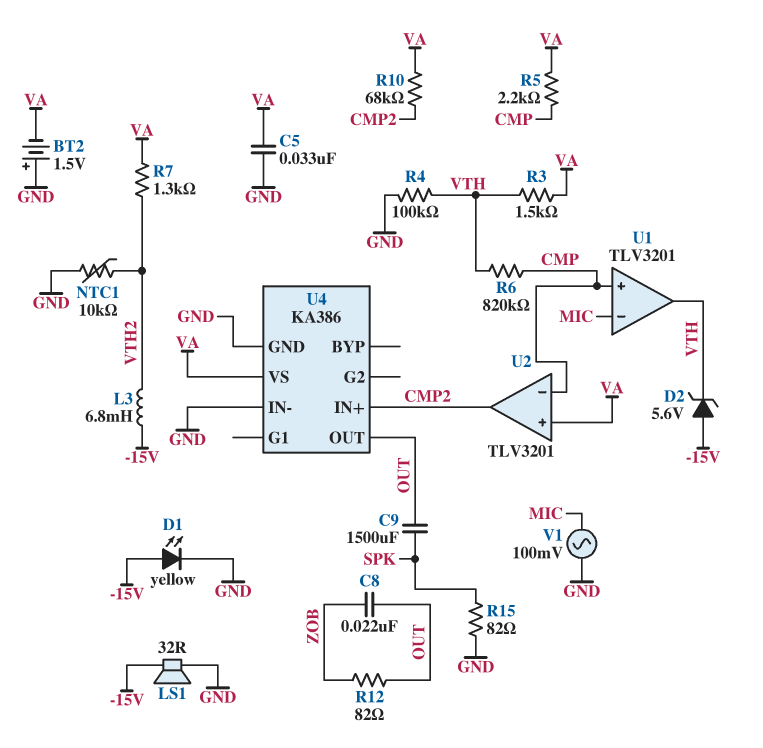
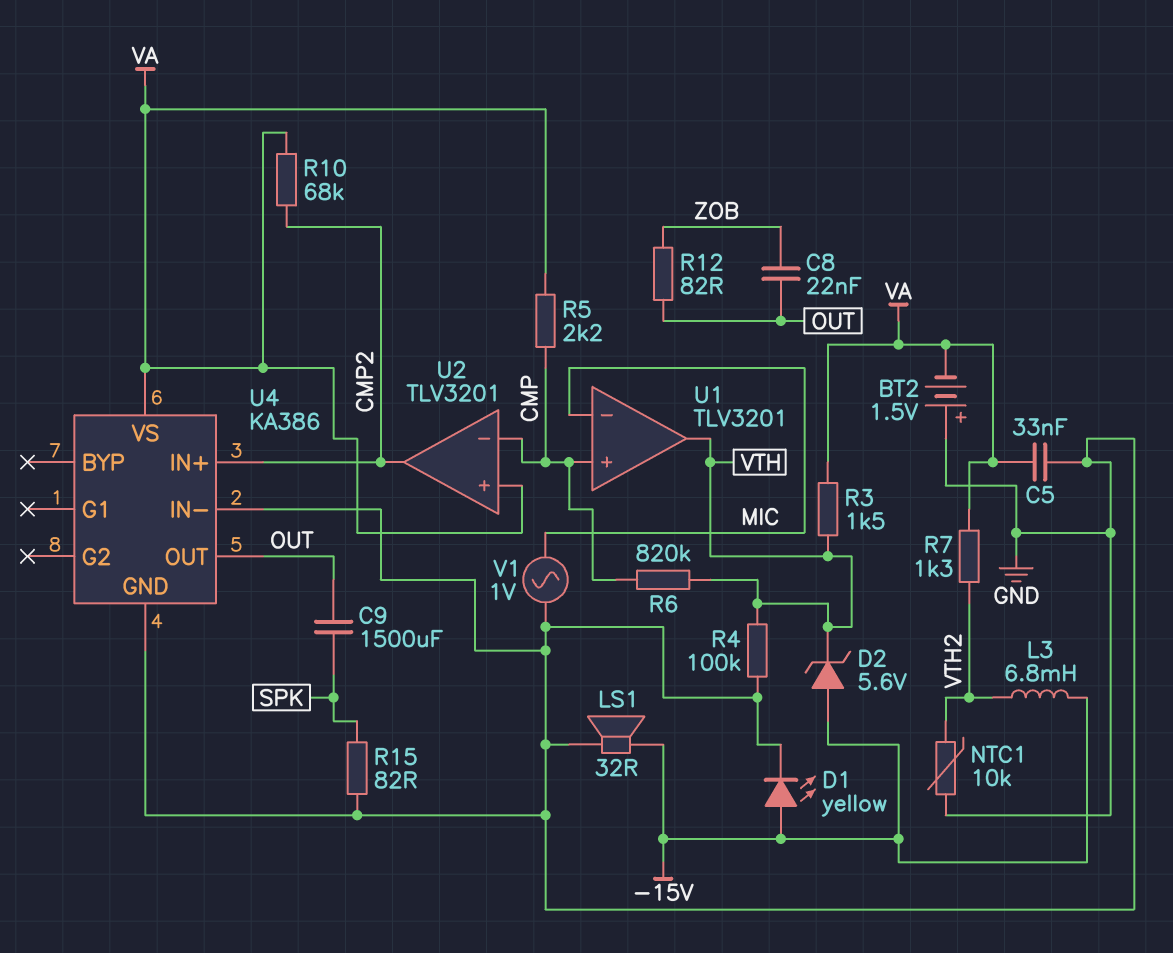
V1: AC 100mV (GND, MIC) -> AC 1V (GND, MIC)

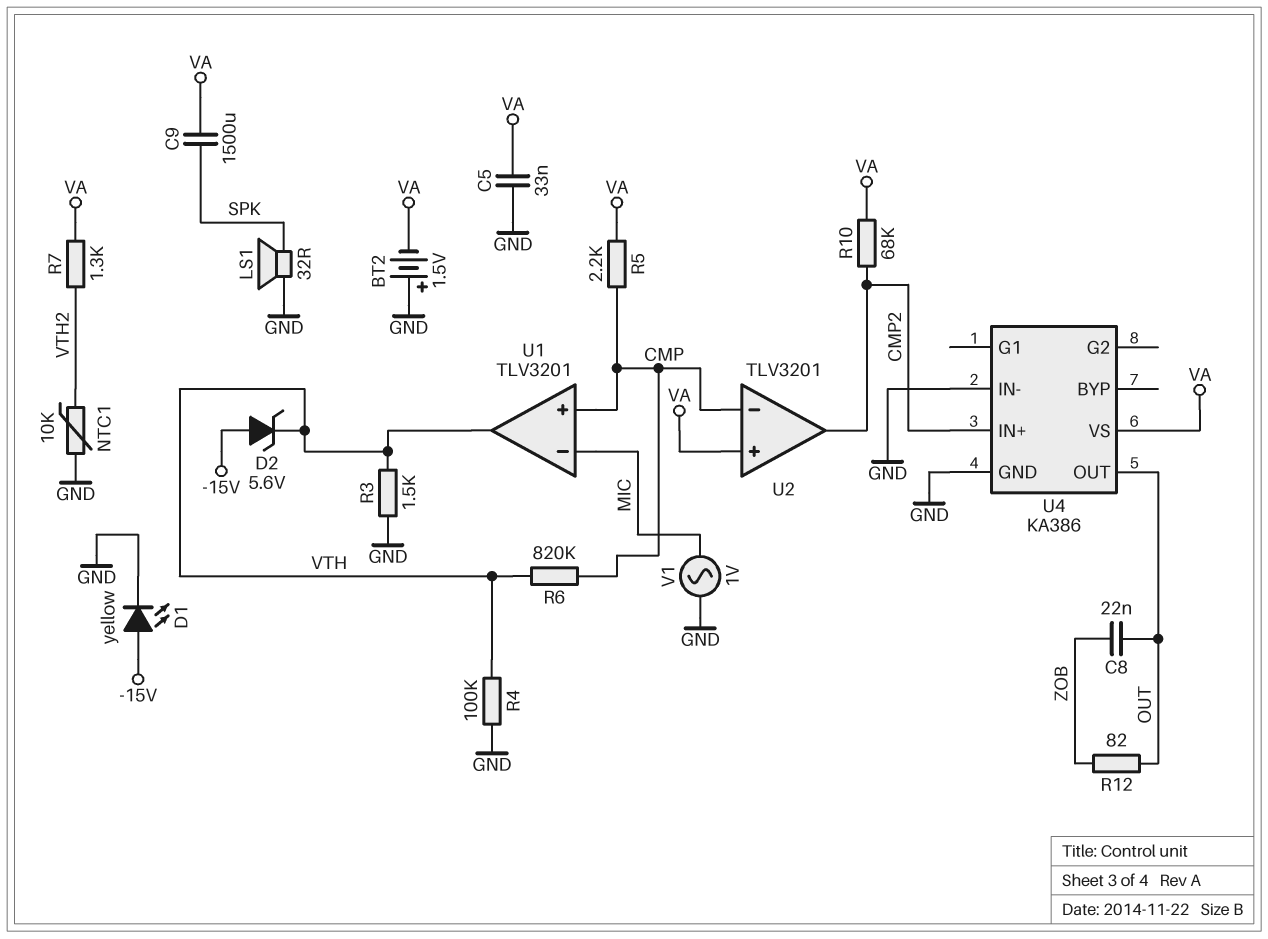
C9: 1500uF (OUT, SPK) -> 1500uF (SPK, VA)
L3: 6.8mH (-15V, VTH2) -> none
LS1: speaker 32R (-15V, GND) -> speaker 32R (GND, SPK)
R3: 1.5k (VA, VTH) -> 1.5k (GND, VTH)
R15: 82 (GND, SPK) -> none

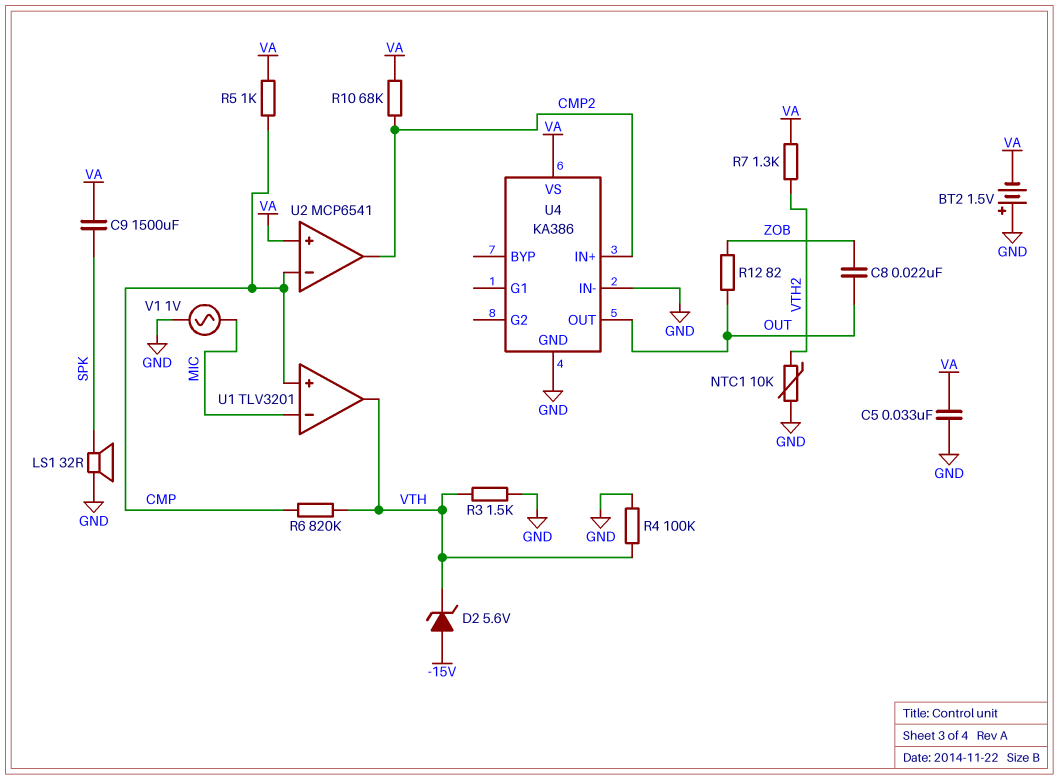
D1: LED yellow (A -15V, K GND) -> none
R5: 2.2k (CMP, VA) -> 1k (CMP, VA)
U2: TLV3201 -> MCP6541

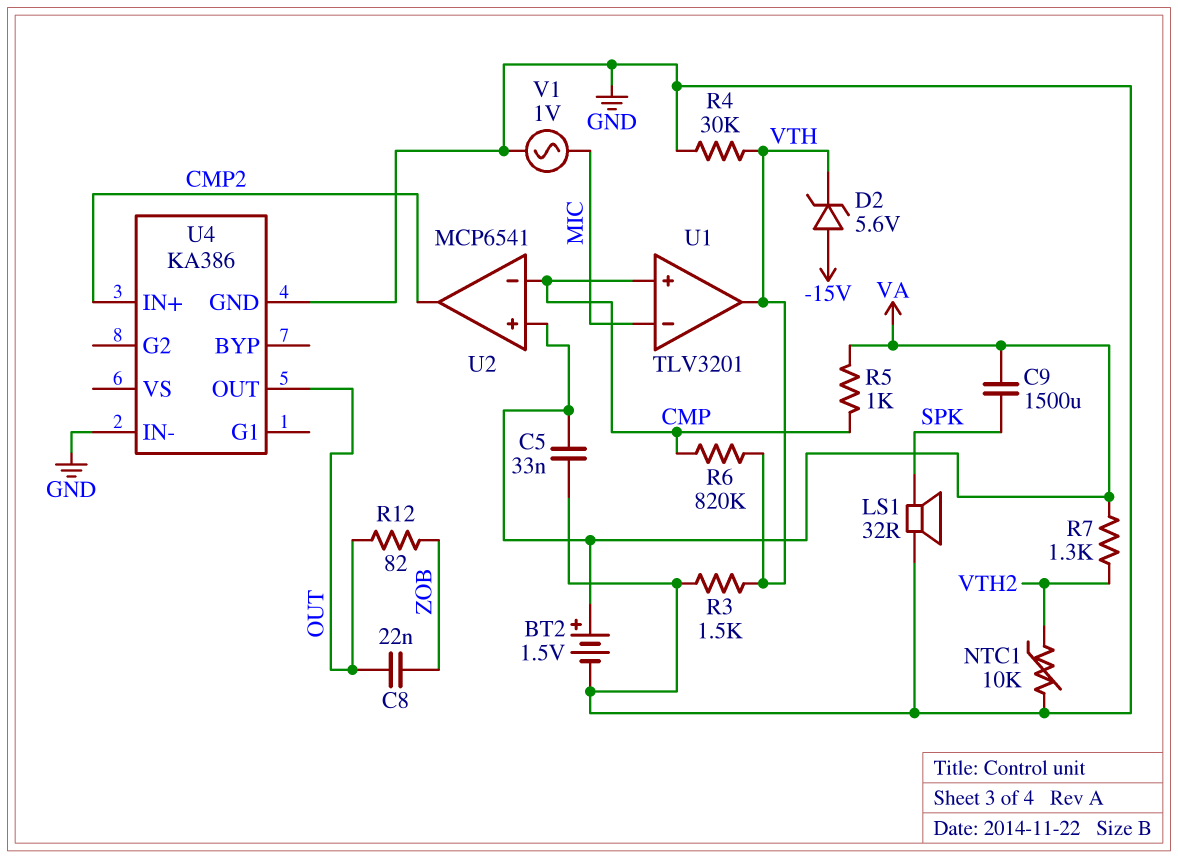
BT2: 1.5V (plus GND, minus VA) -> 1.5V (plus VA, minus GND)
R4: 100k (GND, VTH) -> 30k (GND, VTH)
R10: 68k (CMP2, VA) -> none
U4 pin VS: VA -> none

